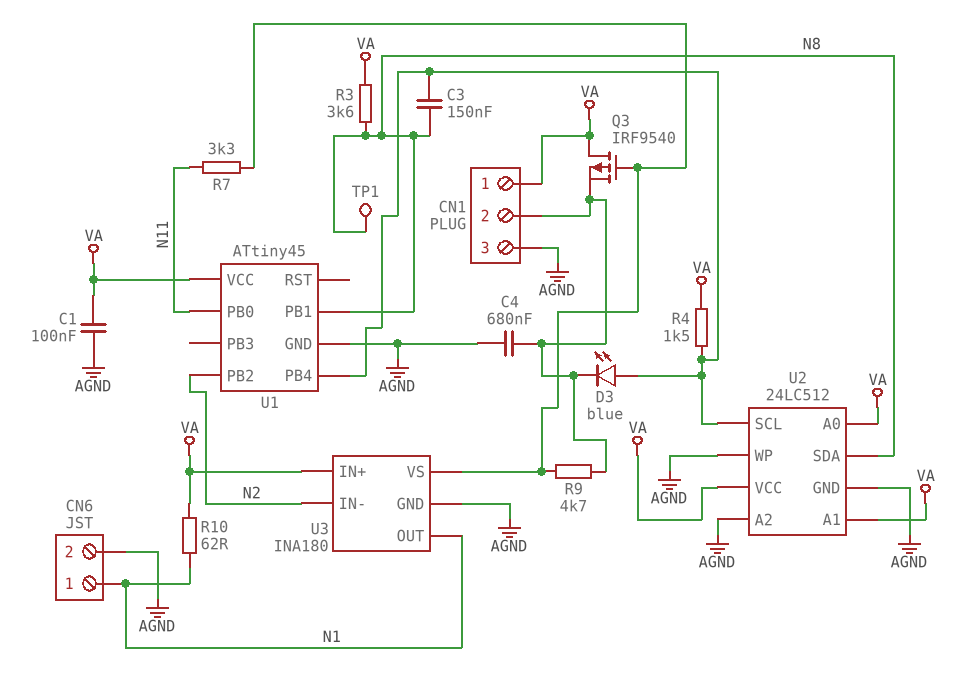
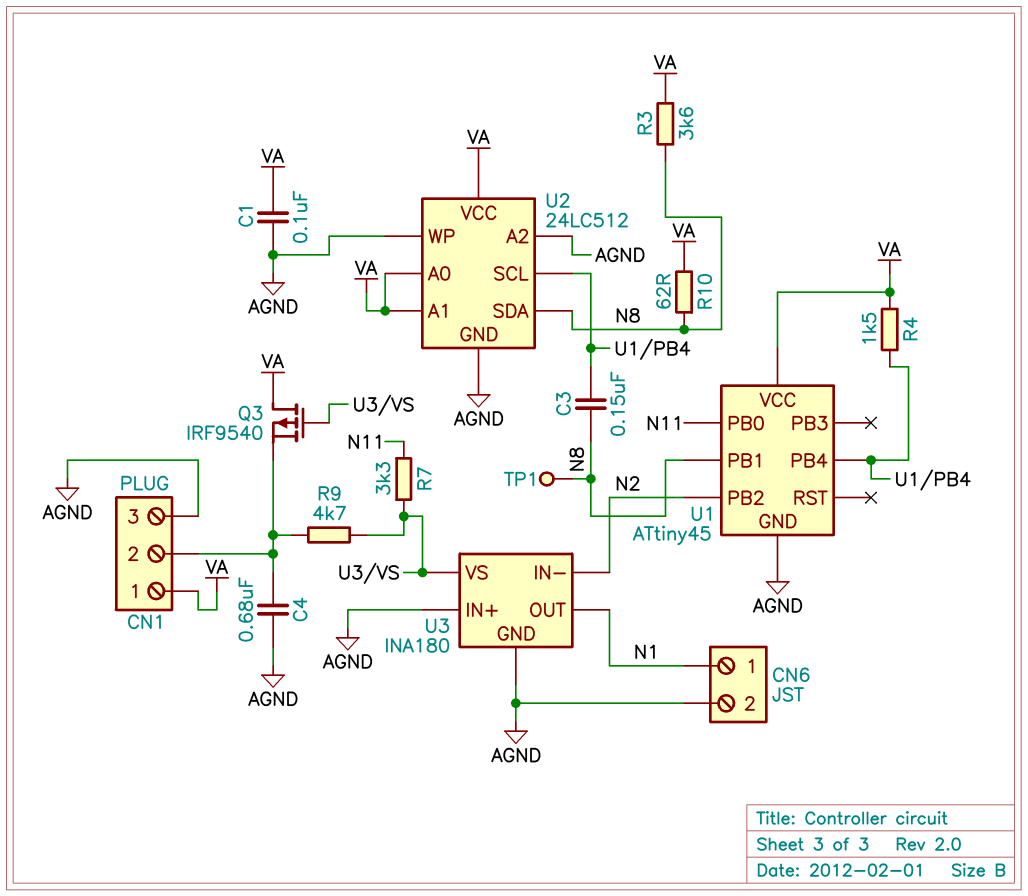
D3: LED blue (A U1/PB4, K CN1/2) -> none
R10: 62 (N1, VA) -> 62 (N8, VA)
U3 pin IN+: VA -> AGND

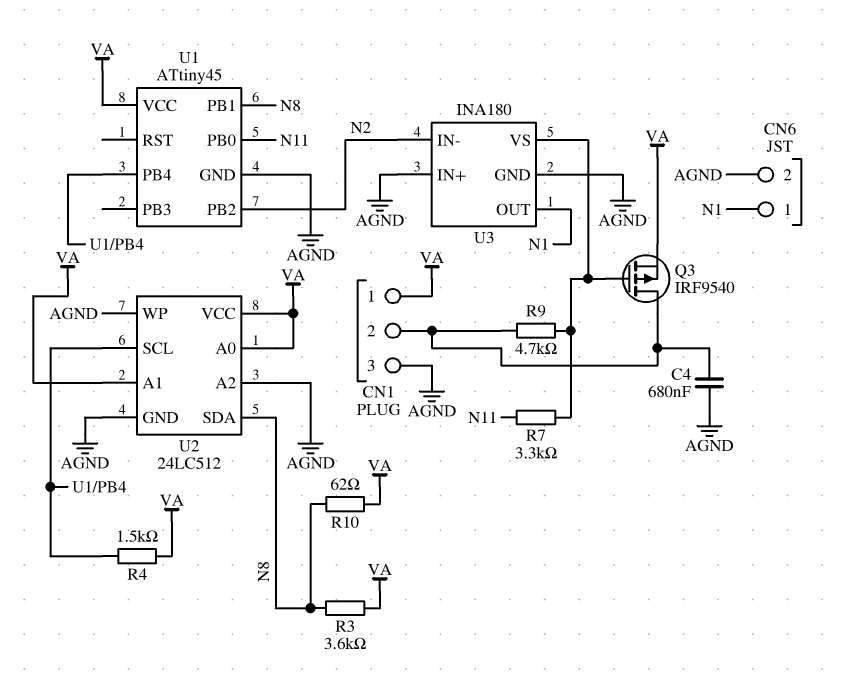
C1: 100nF (AGND, VA) -> none
C3: 150nF (N8, U1/PB4) -> none
Q3: PMOS IRF9540 (G U3/VS, D VA, S CN1/2) -> PMOS IRF9540 (G U3/VS, D CN1/2, S VA)
TP1: test point (N8) -> none

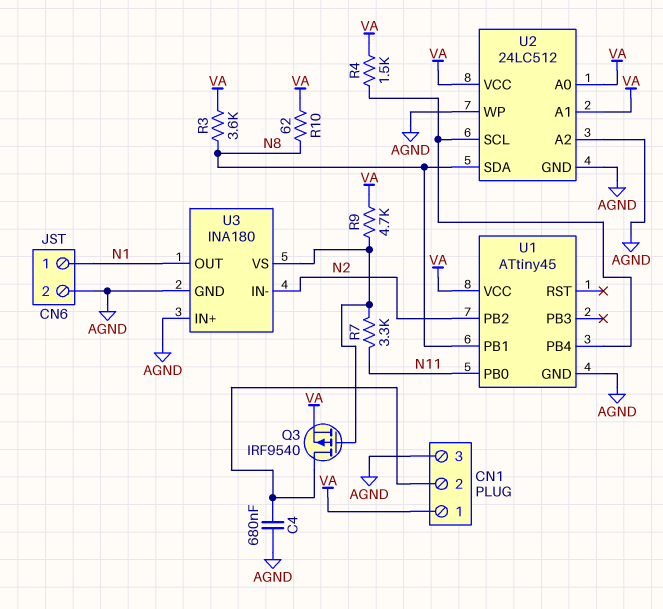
R9: 4.7k (CN1/2, U3/VS) -> 4.7k (U3/VS, VA)

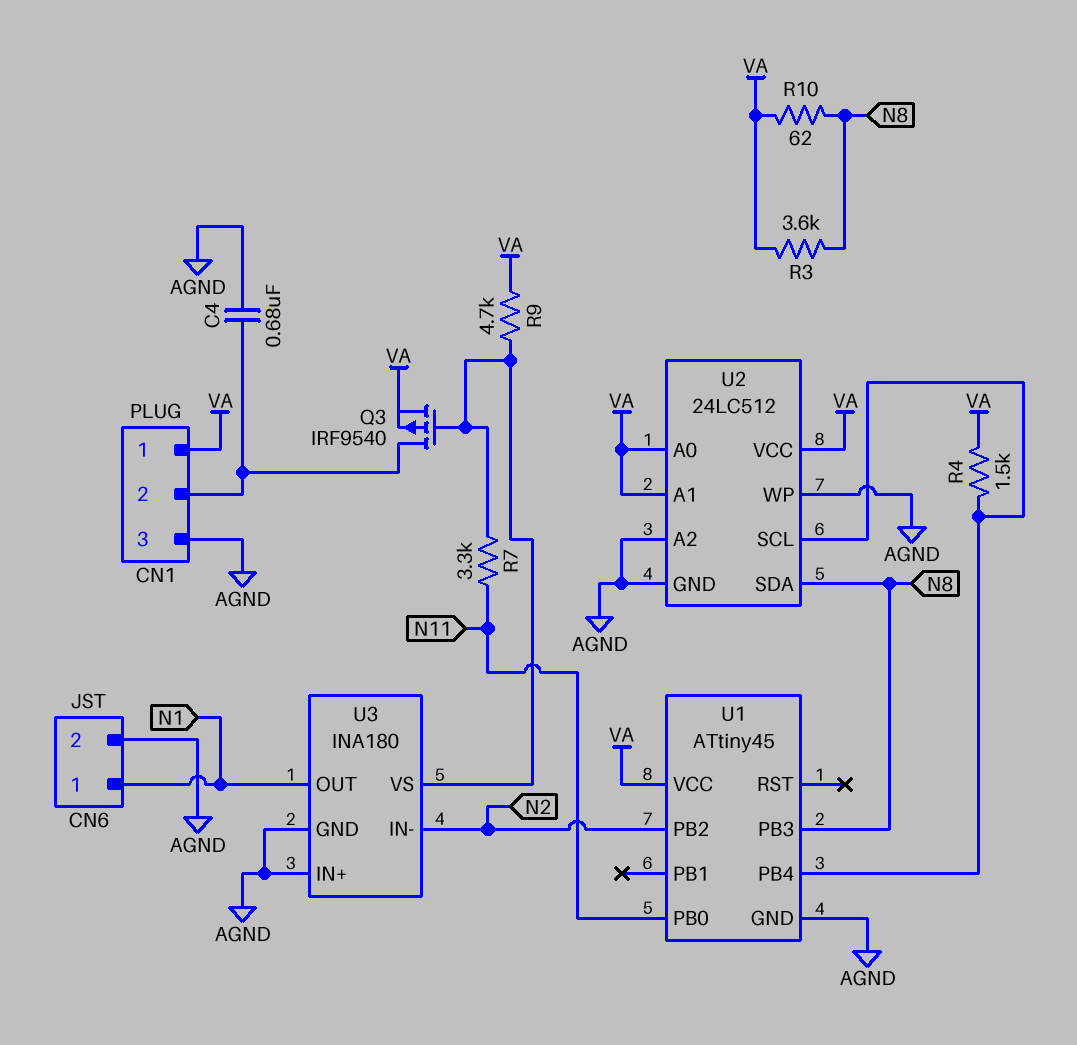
U1 pin PB1: N8 -> none
U1 pin PB3: none -> N8

